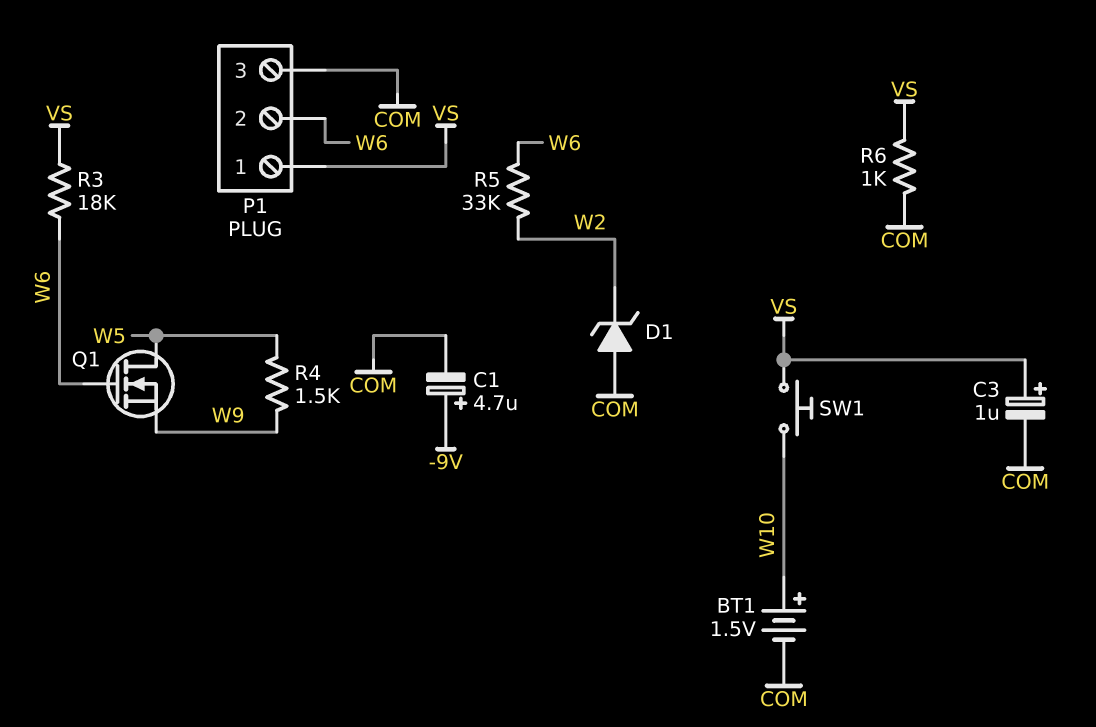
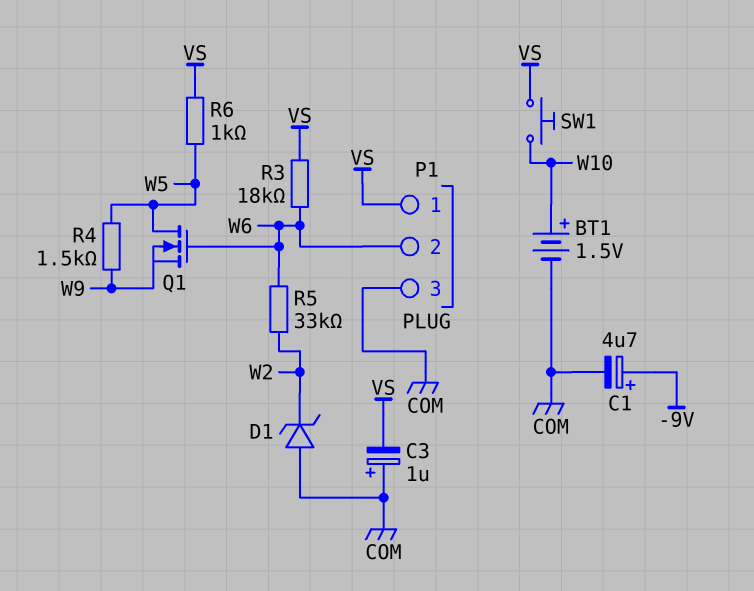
C3: 1uF (plus VS, minus COM) -> 1uF (plus COM, minus VS)
R6: 1k (COM, VS) -> 1k (VS, W5)

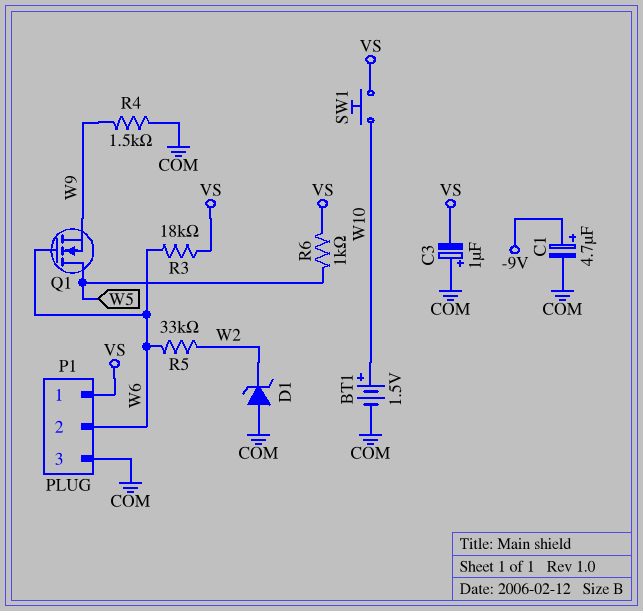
R4: 1.5k (W5, W9) -> 1.5k (COM, W9)

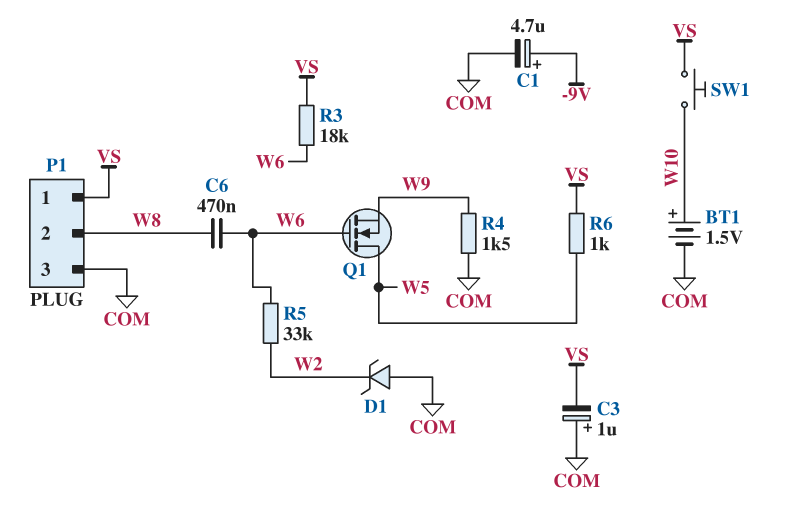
C6: none -> 470nF (W6, W8)
P1 pin 2: W6 -> W8

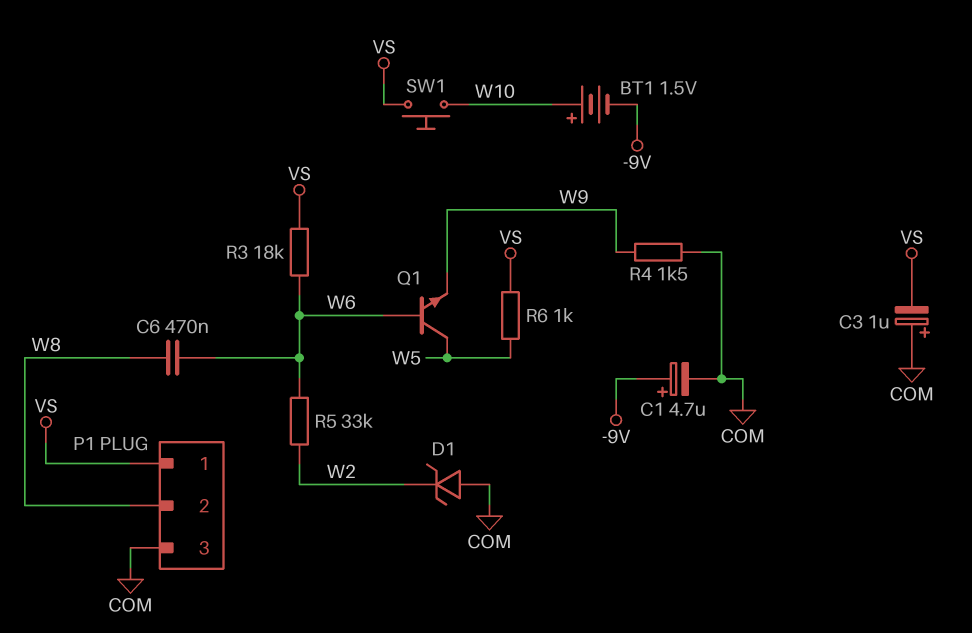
BT1: 1.5V (plus W10, minus COM) -> 1.5V (plus W10, minus -9V)
Q1: NMOS (G W6, D W5, S W9) -> NPN (B W6, C W5, E W9)

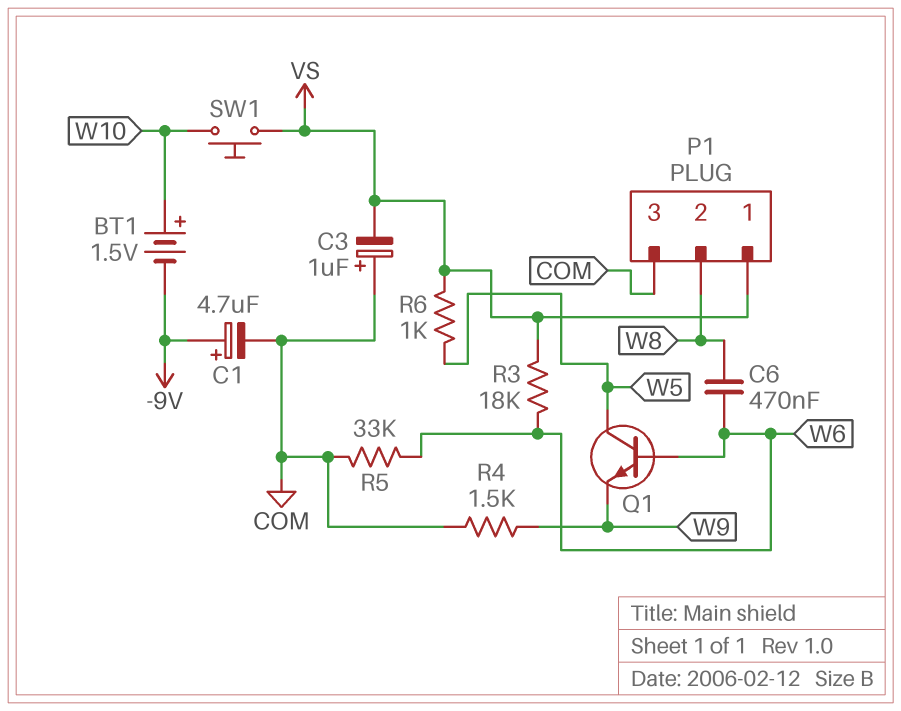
D1: zener (A COM, K W2) -> none
R5: 33k (W2, W6) -> 33k (COM, W6)

